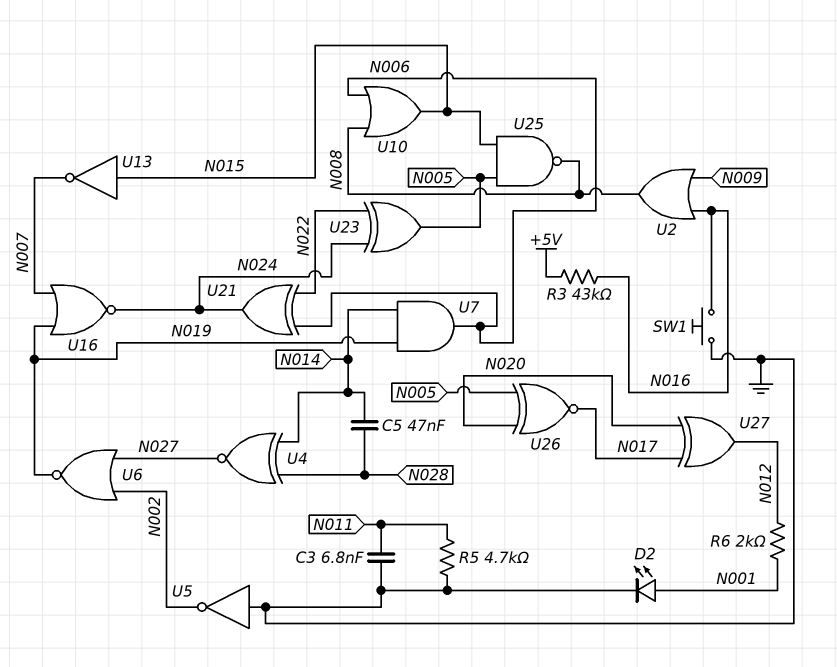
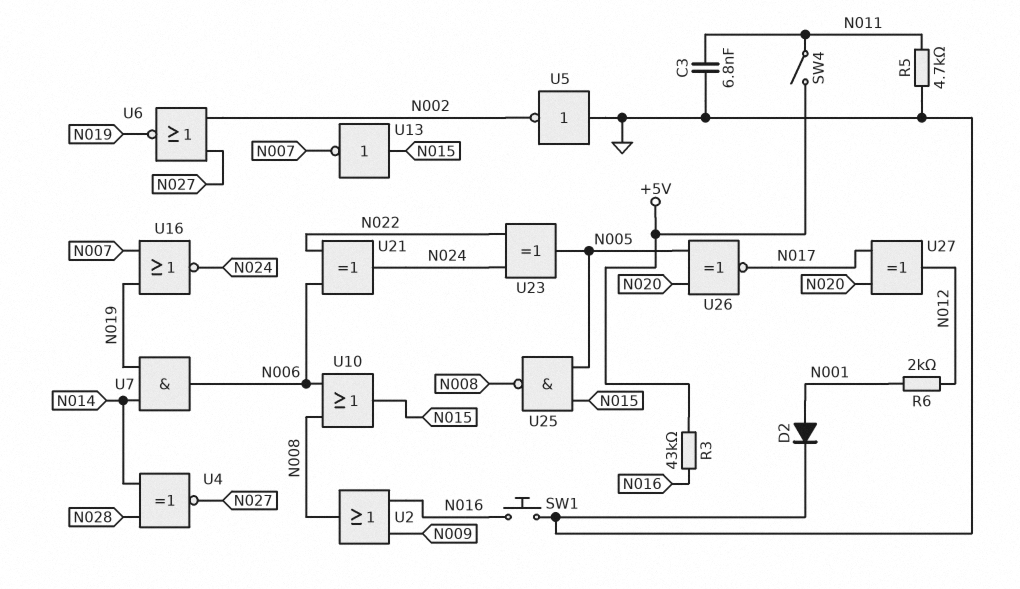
C5: 47nF (N014, N028) -> none
D2: LED (A N001, K GND) -> diode (A N001, K GND)
SW4: none -> switch (+5V, N011)

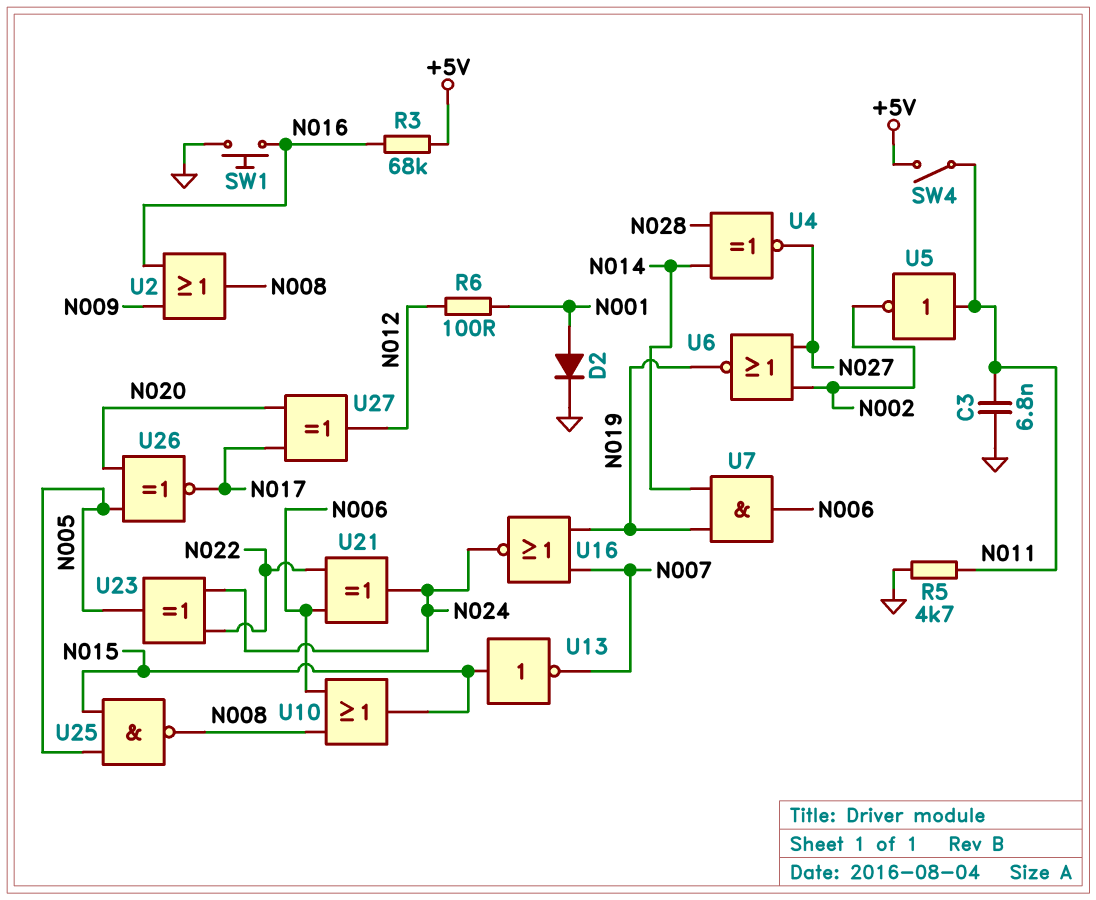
R3: 43k (+5V, N016) -> 68k (+5V, N016)
R6: 2k (N001, N012) -> 100 (N001, N012)
U5: NOT (in GND, out N002) -> NOT (in N011, out N002)

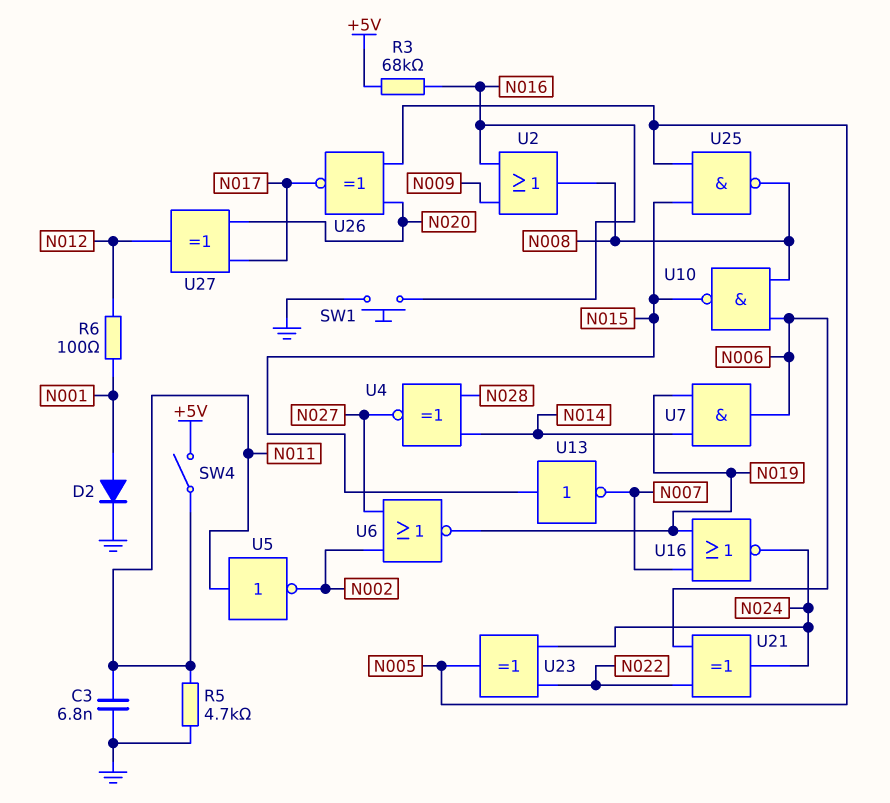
U10: OR (in N006, in N008, out N015) -> NAND (in N006, in N008, out N015)

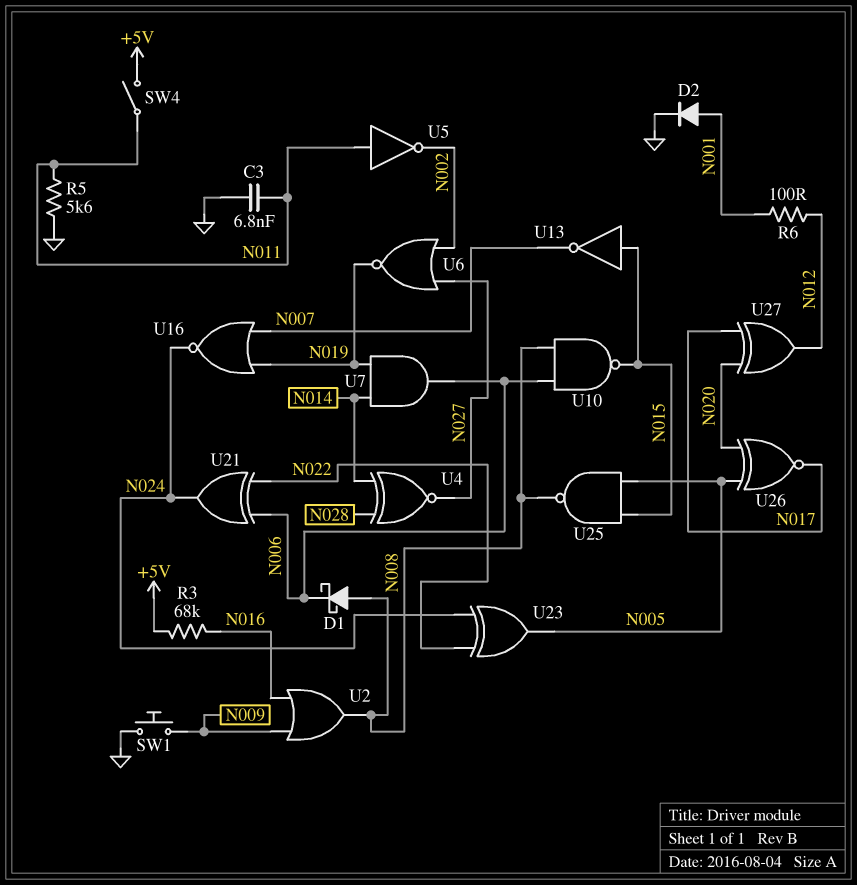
D1: none -> schottky (A N008, K N006)
R5: 4.7k (GND, N011) -> 5.6k (GND, N011)
SW1: button (GND, N016) -> button (GND, N009)

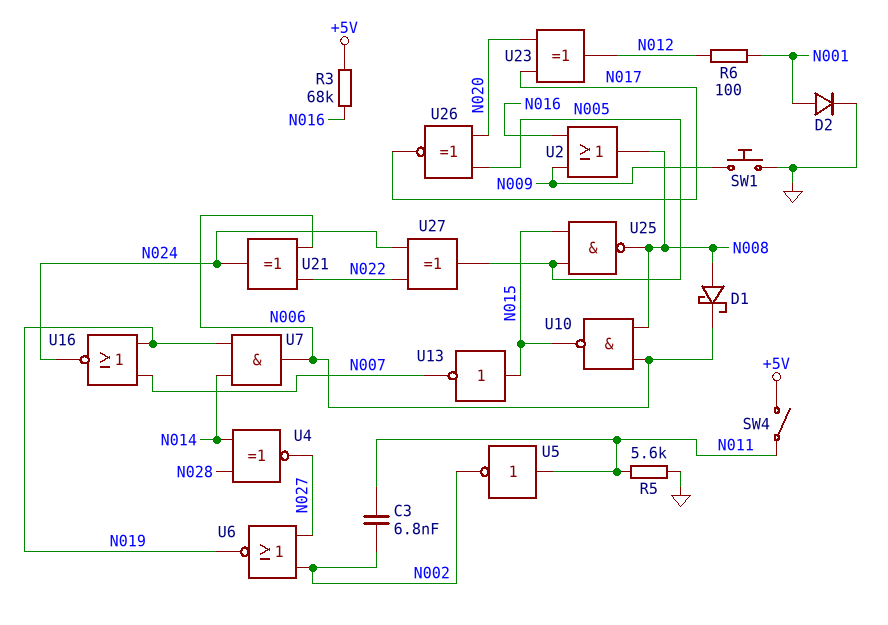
C3: 6.8nF (GND, N011) -> 6.8nF (N002, N011)
U23: XOR (in N022, in N024, out N005) -> XOR (in N017, in N020, out N012)
U27: XOR (in N017, in N020, out N012) -> XOR (in N022, in N024, out N005)

